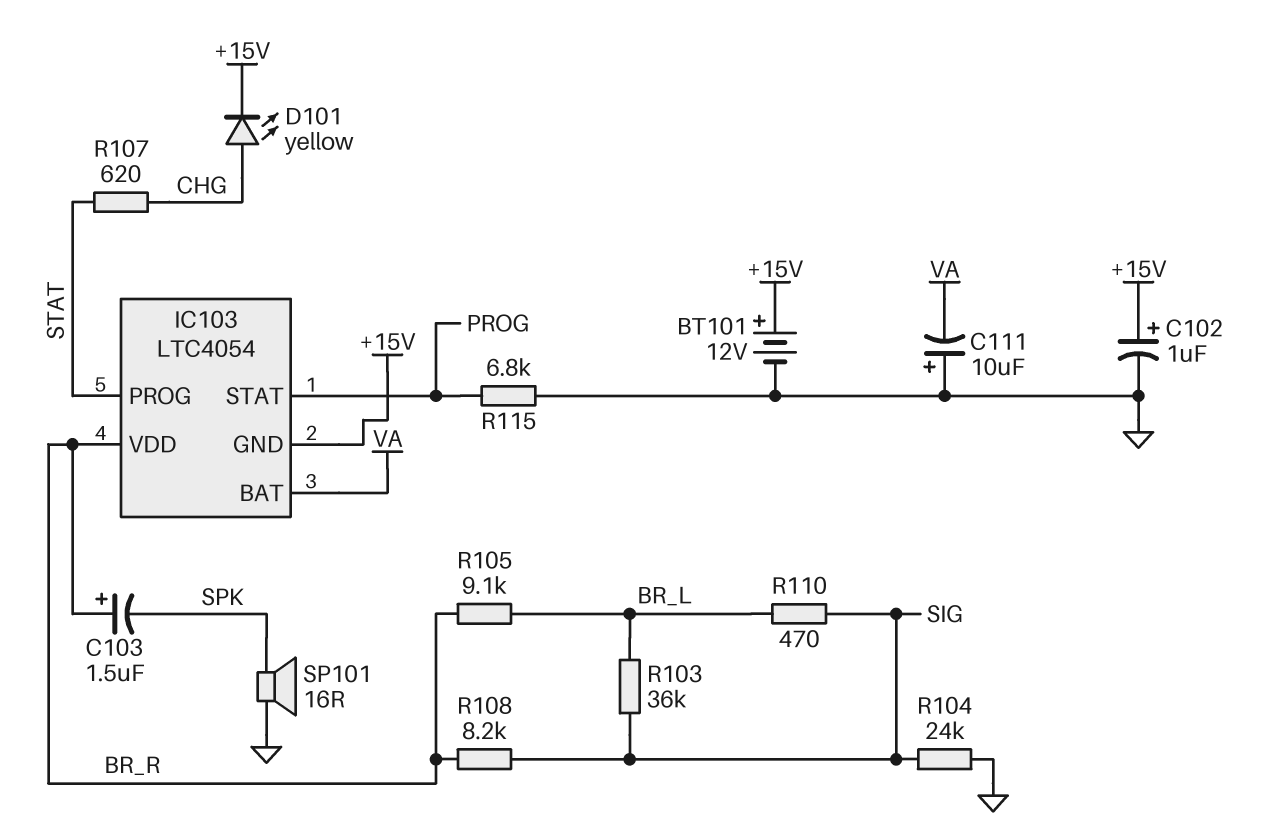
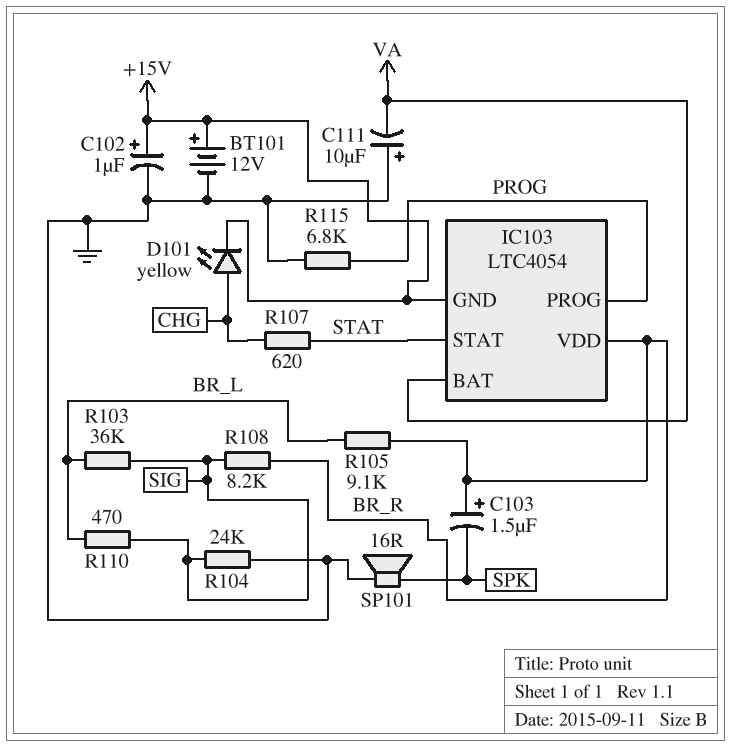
IC103 pin PROG: STAT -> PROG
IC103 pin STAT: PROG -> STAT

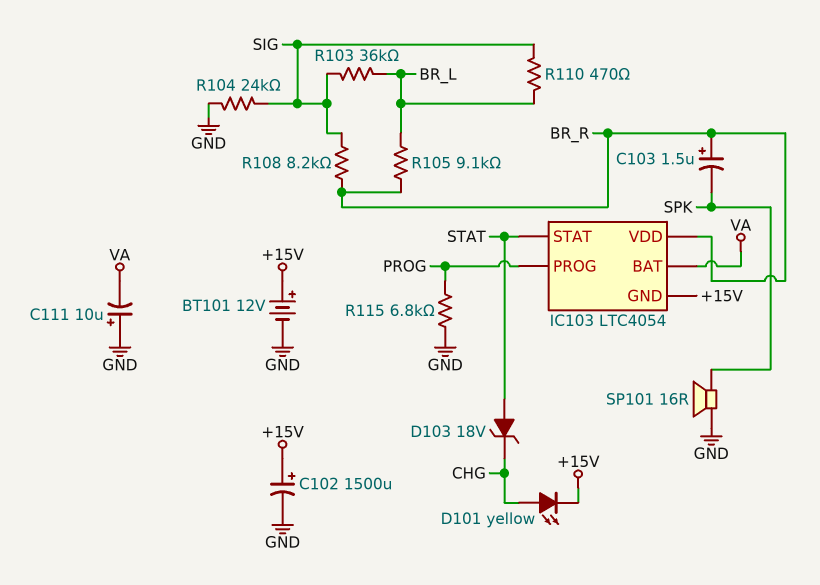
C102: 1uF (plus +15V, minus GND) -> 1500uF (plus +15V, minus GND)
D103: none -> zener 18V (A STAT, K CHG)
R107: 620 (CHG, STAT) -> none

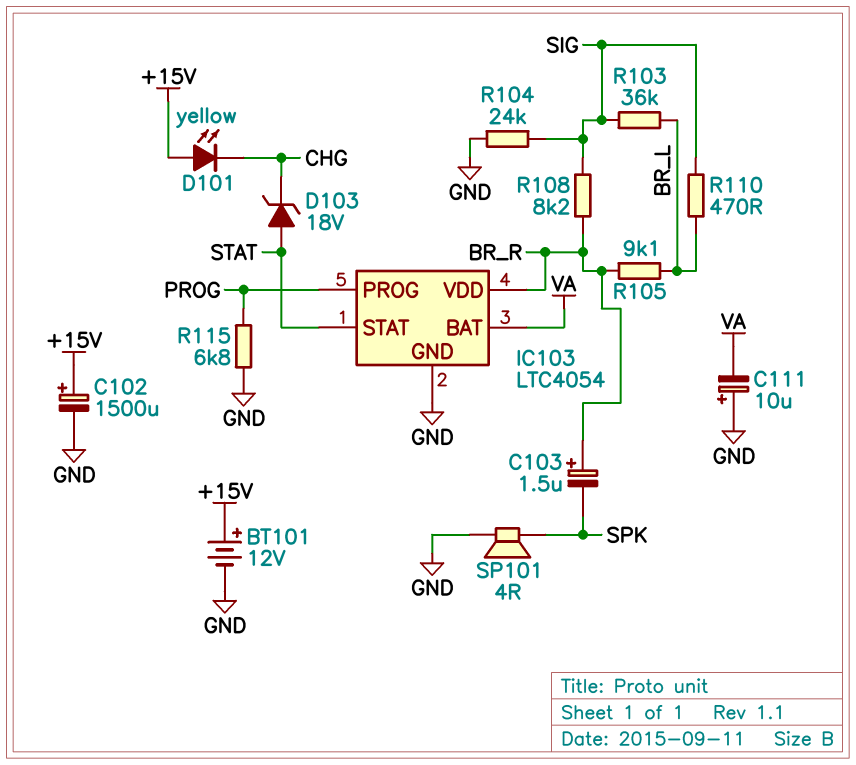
D101: LED yellow (A CHG, K +15V) -> LED yellow (A +15V, K CHG)
IC103 pin GND: +15V -> GND
SP101: speaker 16R (GND, SPK) -> speaker 4R (GND, SPK)

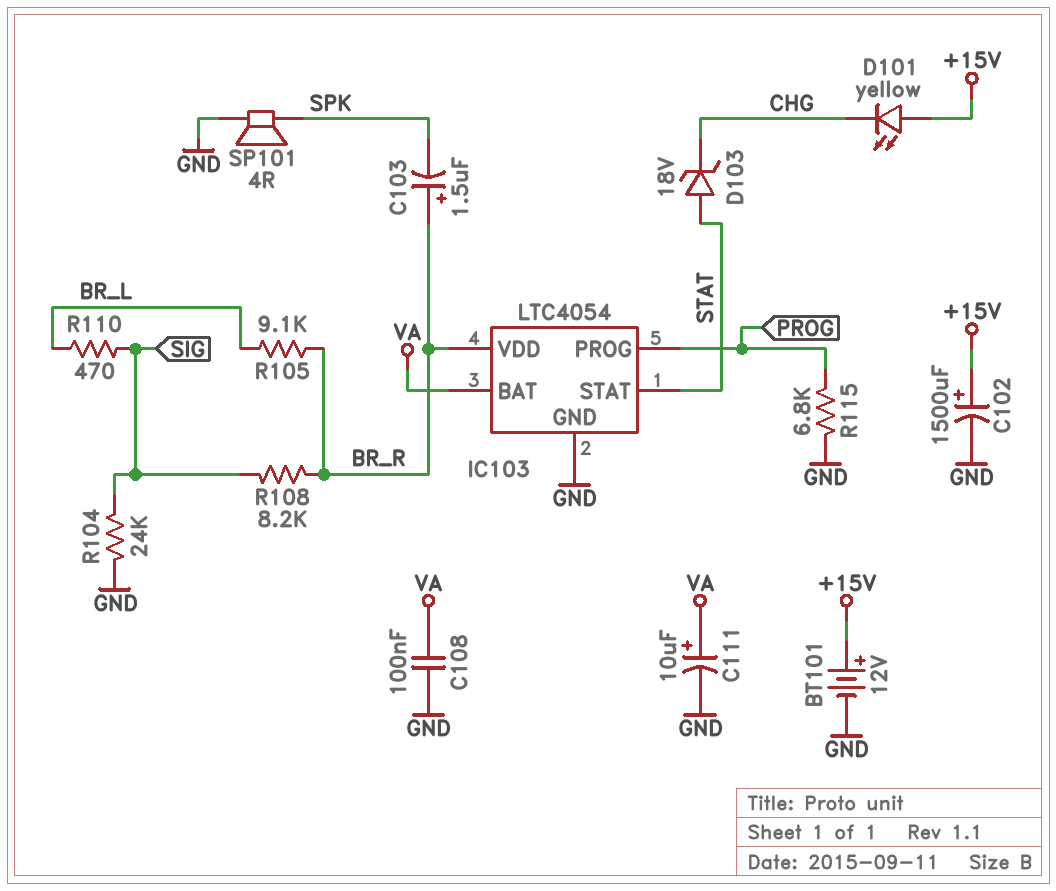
C108: none -> 100nF (GND, VA)
C111: 10uF (plus GND, minus VA) -> 10uF (plus VA, minus GND)
R103: 36k (BR_L, SIG) -> none

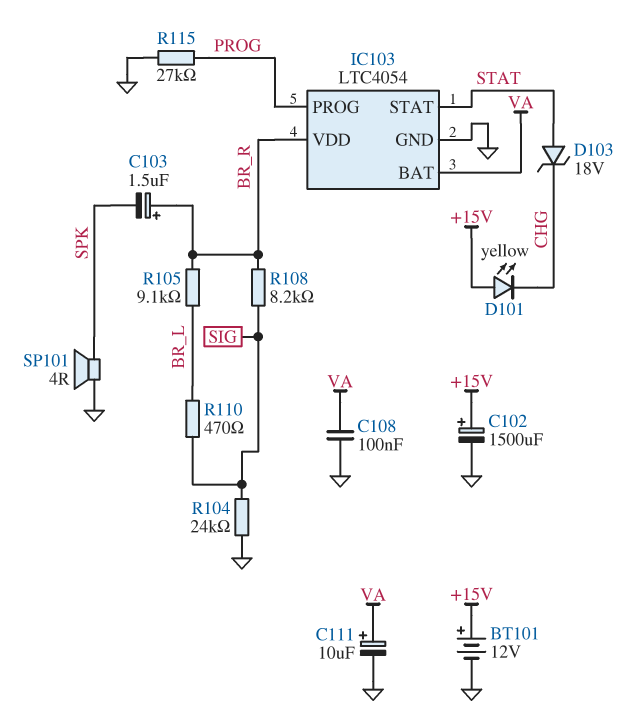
R115: 6.8k (GND, PROG) -> 27k (GND, PROG)

